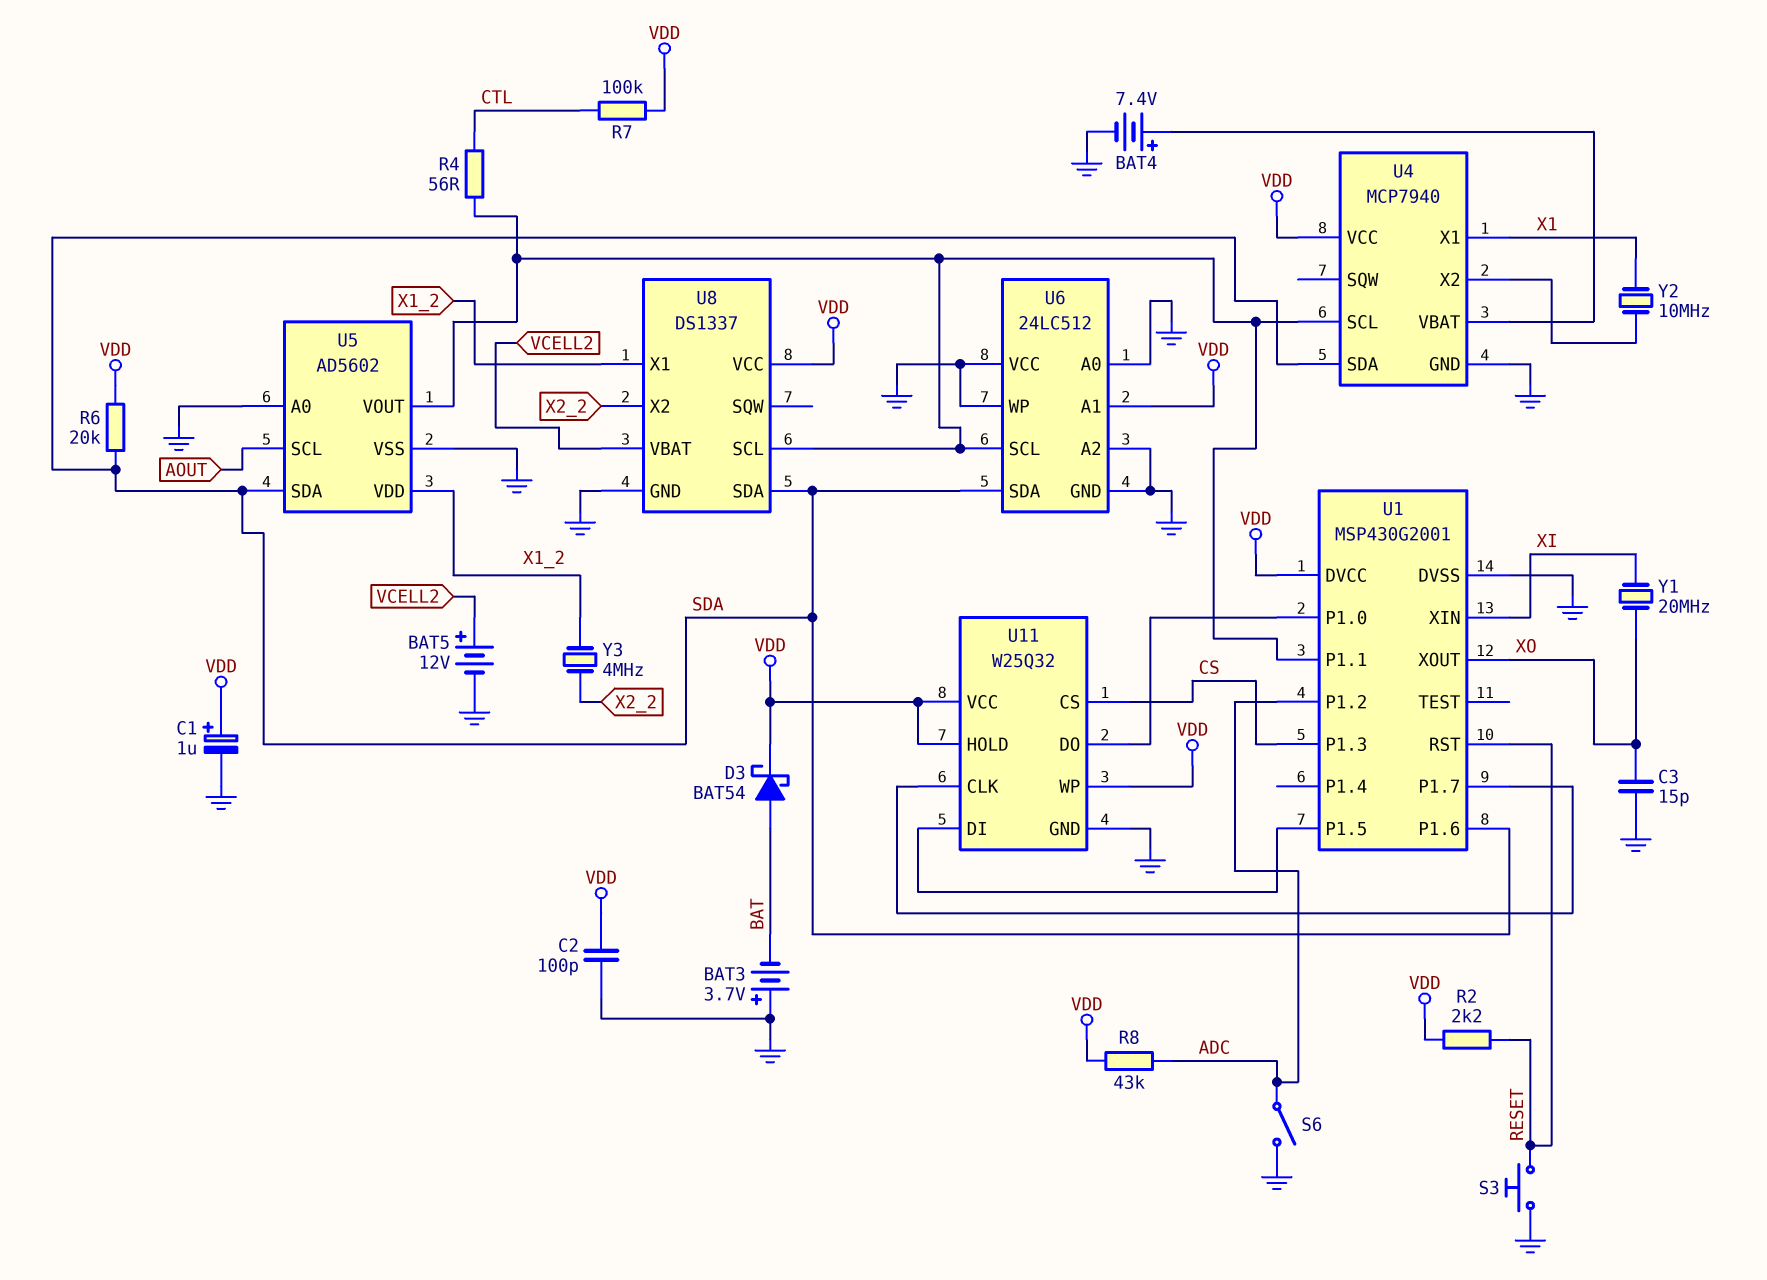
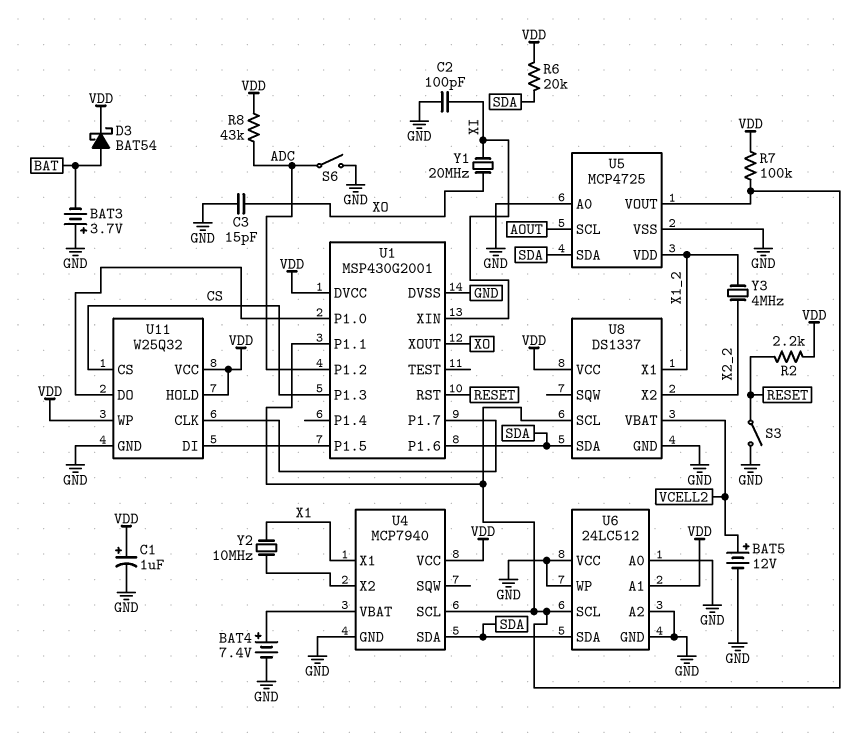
C2: 100pF (GND, VDD) -> 100pF (GND, XI)
R4: 56 (CTL, U1/P1.1) -> none
R7: 100k (CTL, VDD) -> 100k (U1/P1.1, VDD)
S3: button (GND, RESET) -> switch (GND, RESET)
U5: AD5602 -> MCP4725

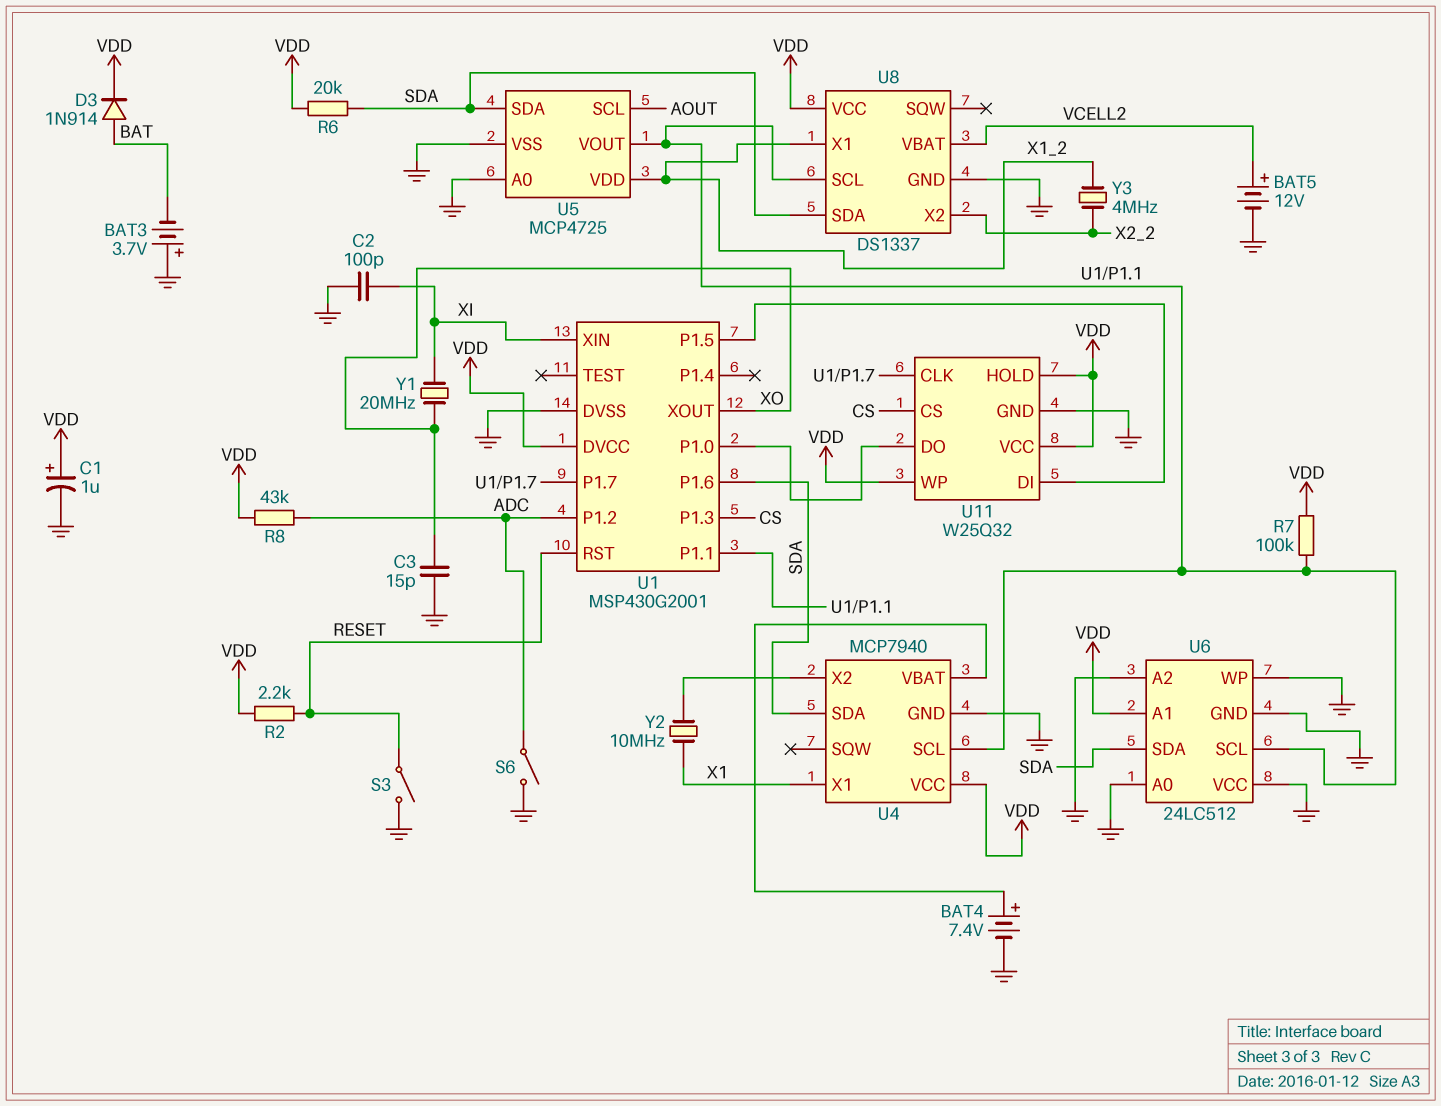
D3: schottky BAT54 (A BAT, K VDD) -> diode 1N914 (A BAT, K VDD)

